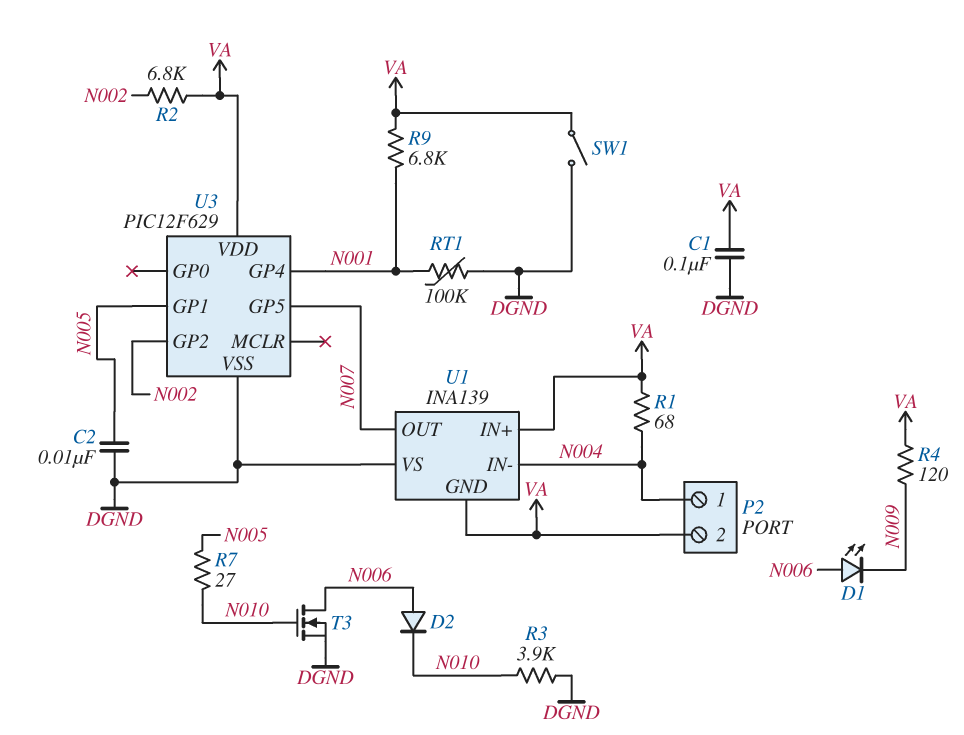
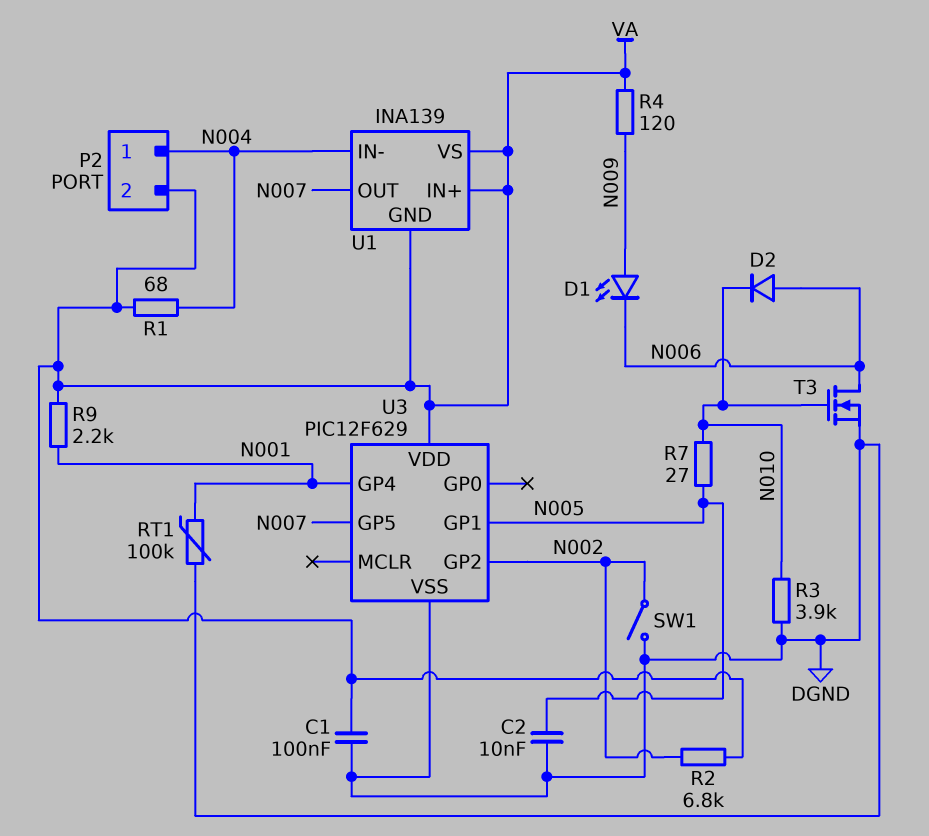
D1: LED (A N006, K N009) -> LED (A N009, K N006)
R9: 6.8k (N001, VA) -> 2.2k (N001, VA)
SW1: switch (DGND, VA) -> switch (DGND, N002)
U1 pin VS: DGND -> VA

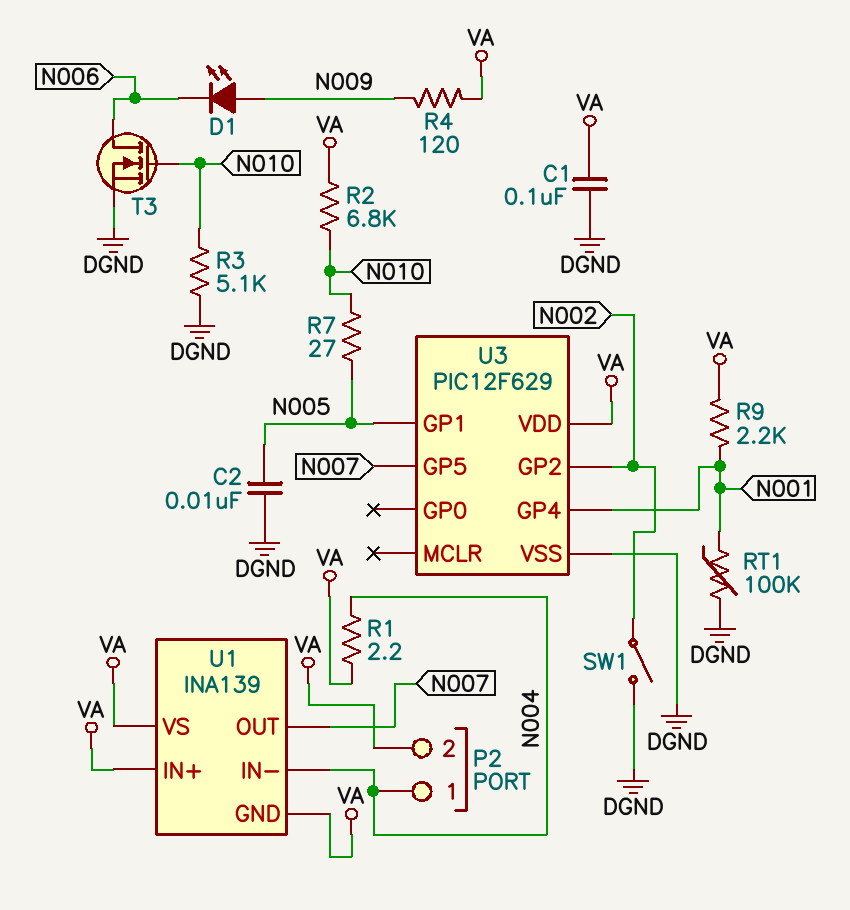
D2: diode (A N006, K N010) -> none
R1: 68 (N004, VA) -> 2.2 (N004, VA)
R2: 6.8k (N002, VA) -> 6.8k (N010, VA)
R3: 3.9k (DGND, N010) -> 5.1k (DGND, N010)

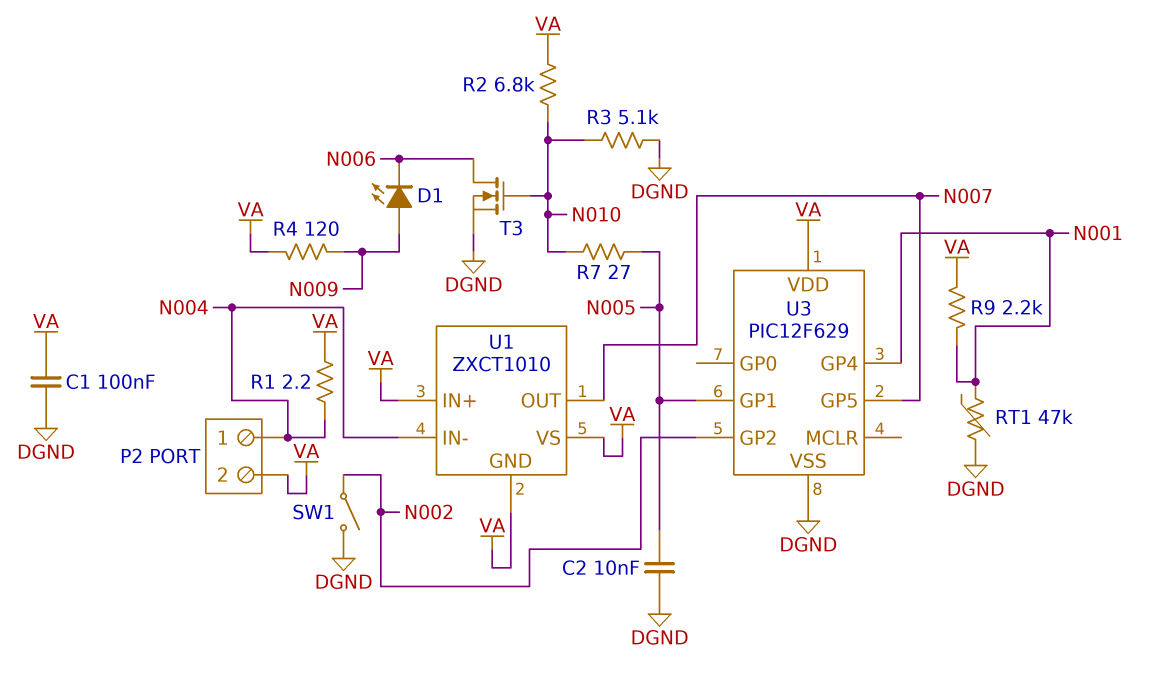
RT1: 100k (DGND, N001) -> 47k (DGND, N001)
U1: INA139 -> ZXCT1010

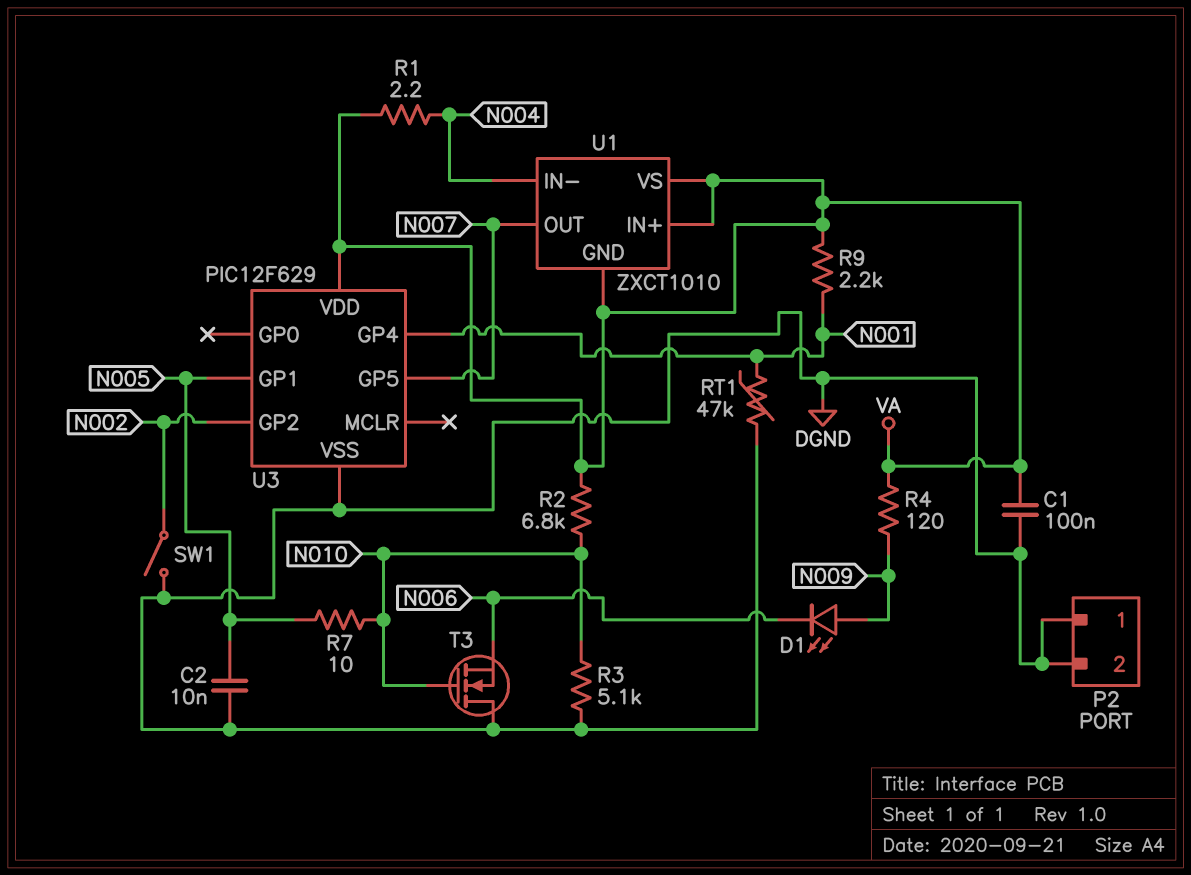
P2 pin 1: N004 -> DGND
P2 pin 2: VA -> DGND
R7: 27 (N005, N010) -> 10 (N005, N010)
T3: NMOS (G N010, D N006, S DGND) -> NMOS (G N010, D DGND, S N006)

